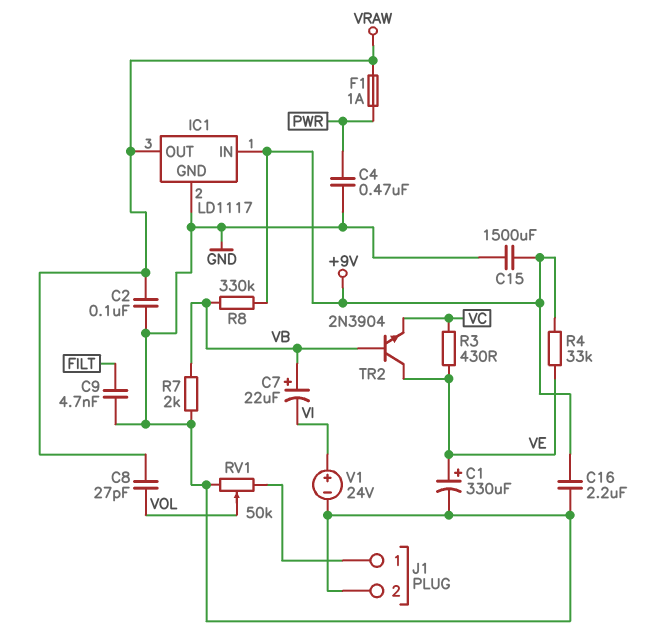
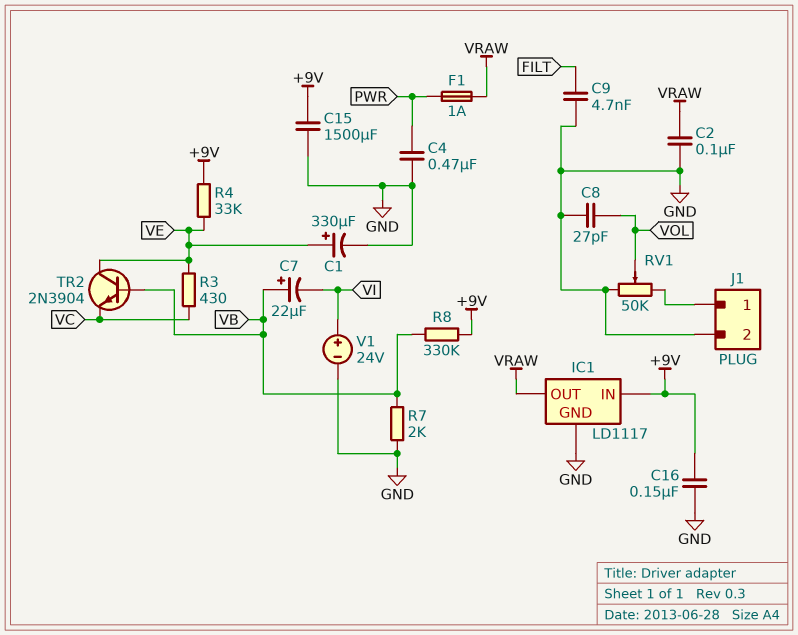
C8: 27pF (VOL, VRAW) -> 27pF (GND, VOL)
C16: 2.2uF (+9V, GND) -> 150nF (+9V, GND)

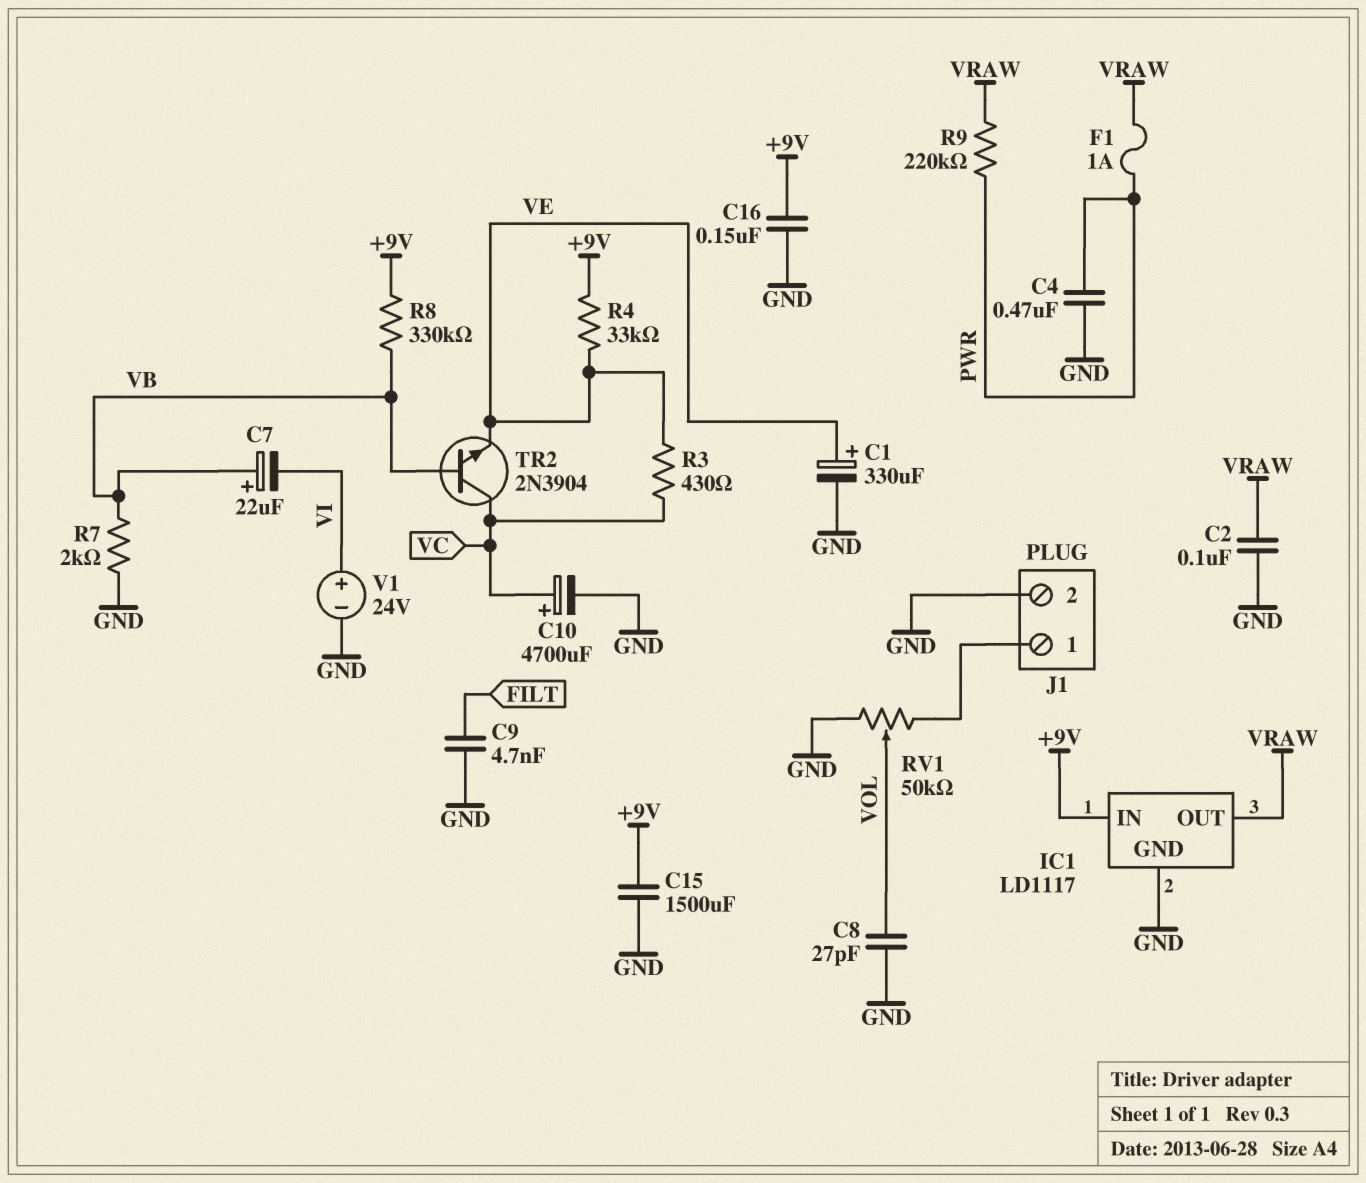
C10: none -> 4700uF (plus VC, minus GND)
R9: none -> 220k (PWR, VRAW)
TR2: NPN 2N3904 (B VB, C VE, E VC) -> NPN 2N3904 (B VB, C VC, E VE)

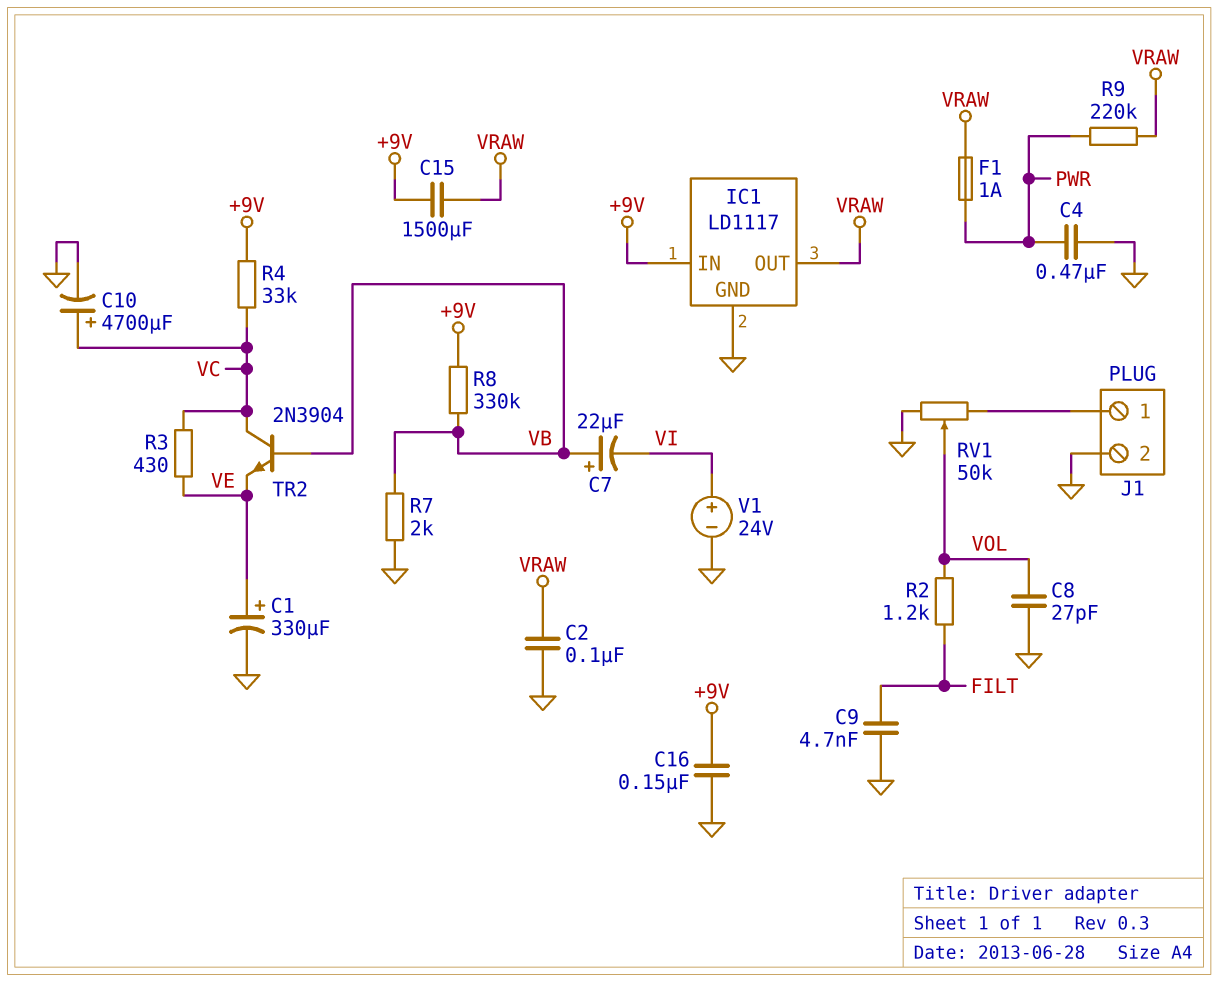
C15: 1500uF (+9V, GND) -> 1500uF (+9V, VRAW)
R2: none -> 1.2k (FILT, VOL)
R4: 33k (+9V, VE) -> 33k (+9V, VC)

